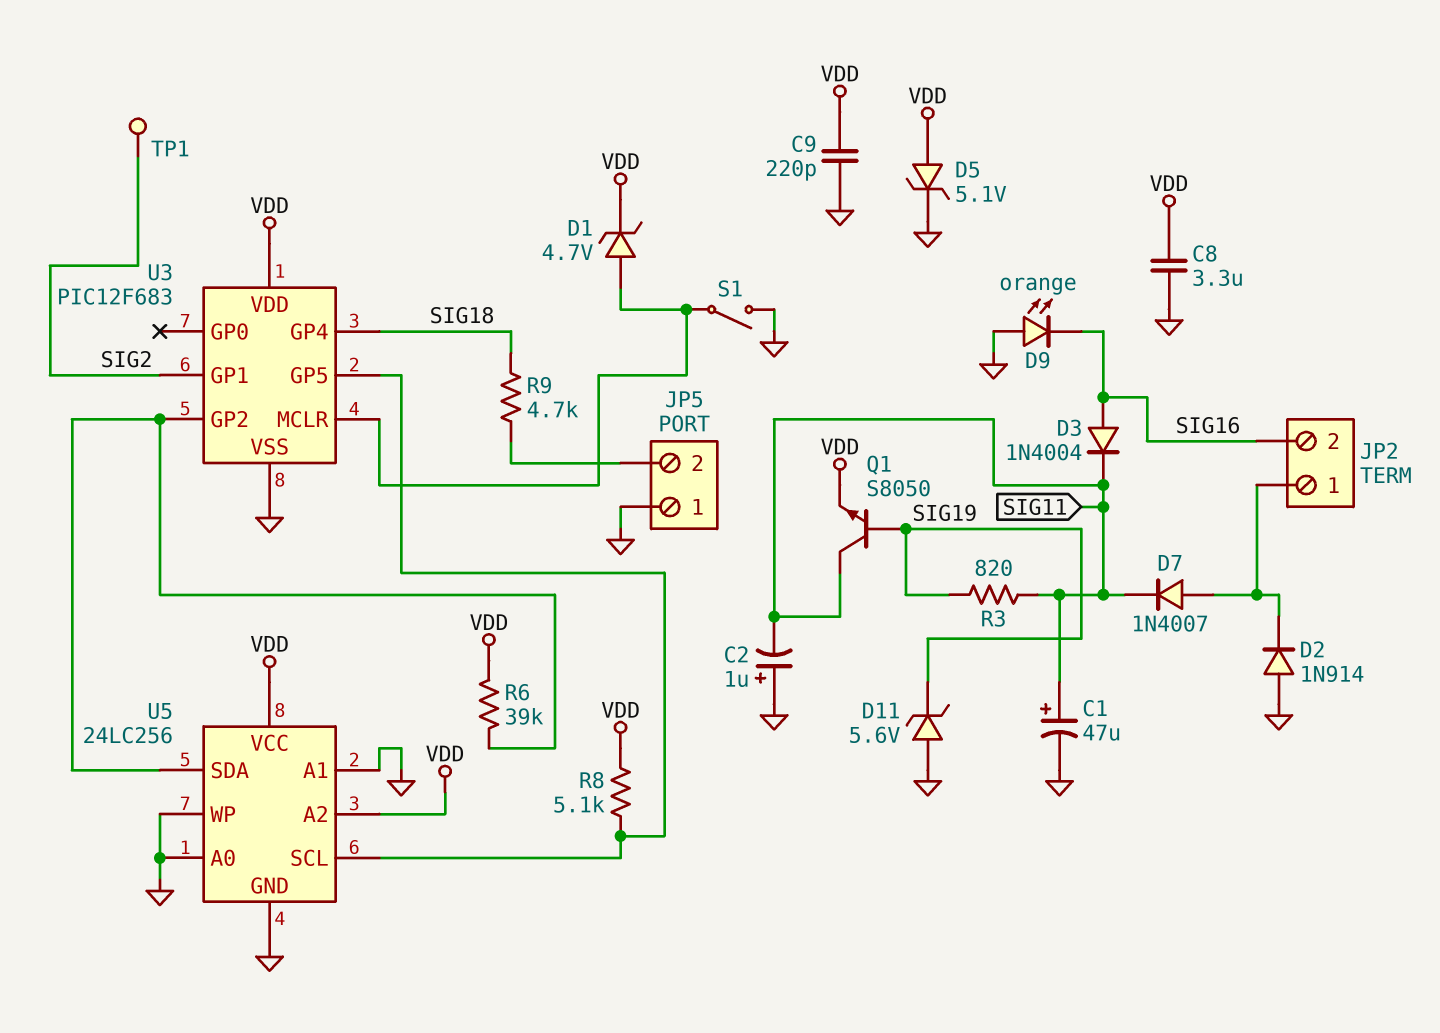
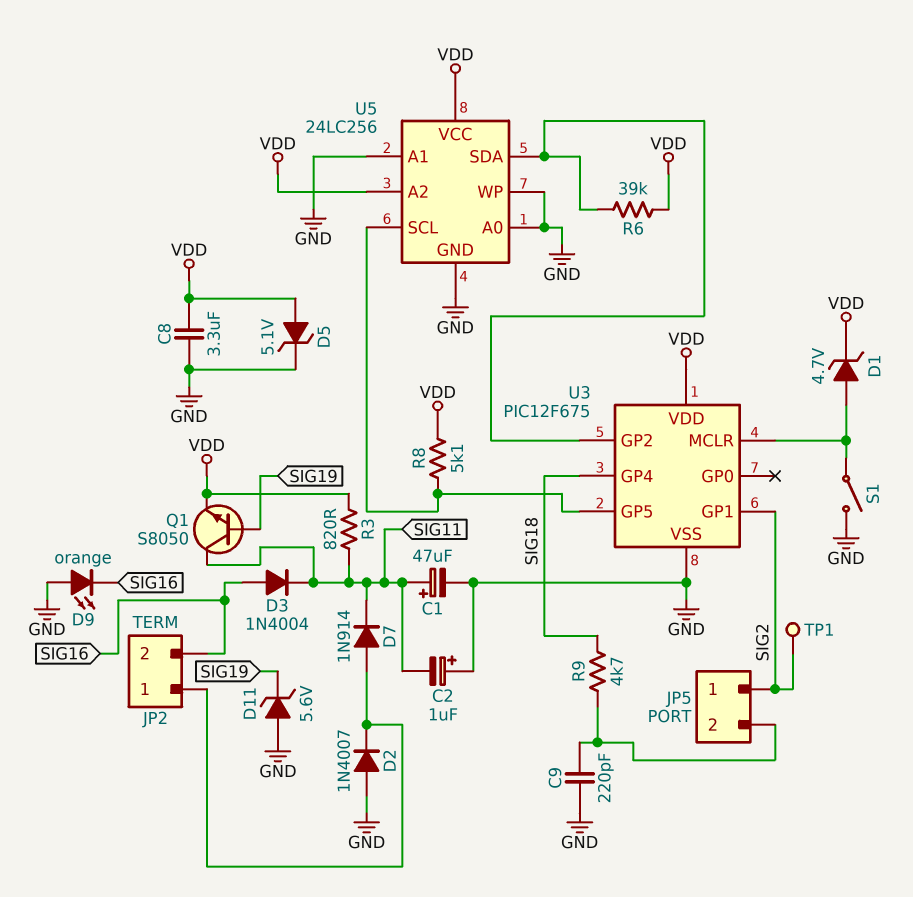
C9: 220pF (GND, VDD) -> 220pF (GND, JP5/2)
D2: diode 1N914 (A GND, K JP2/1) -> diode 1N4007 (A GND, K JP2/1)
D7: diode 1N4007 (A JP2/1, K SIG11) -> diode 1N914 (A JP2/1, K SIG11)
JP5 pin 1: GND -> SIG2
R3: 820 (SIG11, SIG19) -> 820 (SIG11, VDD)
U3: PIC12F683 -> PIC12F675

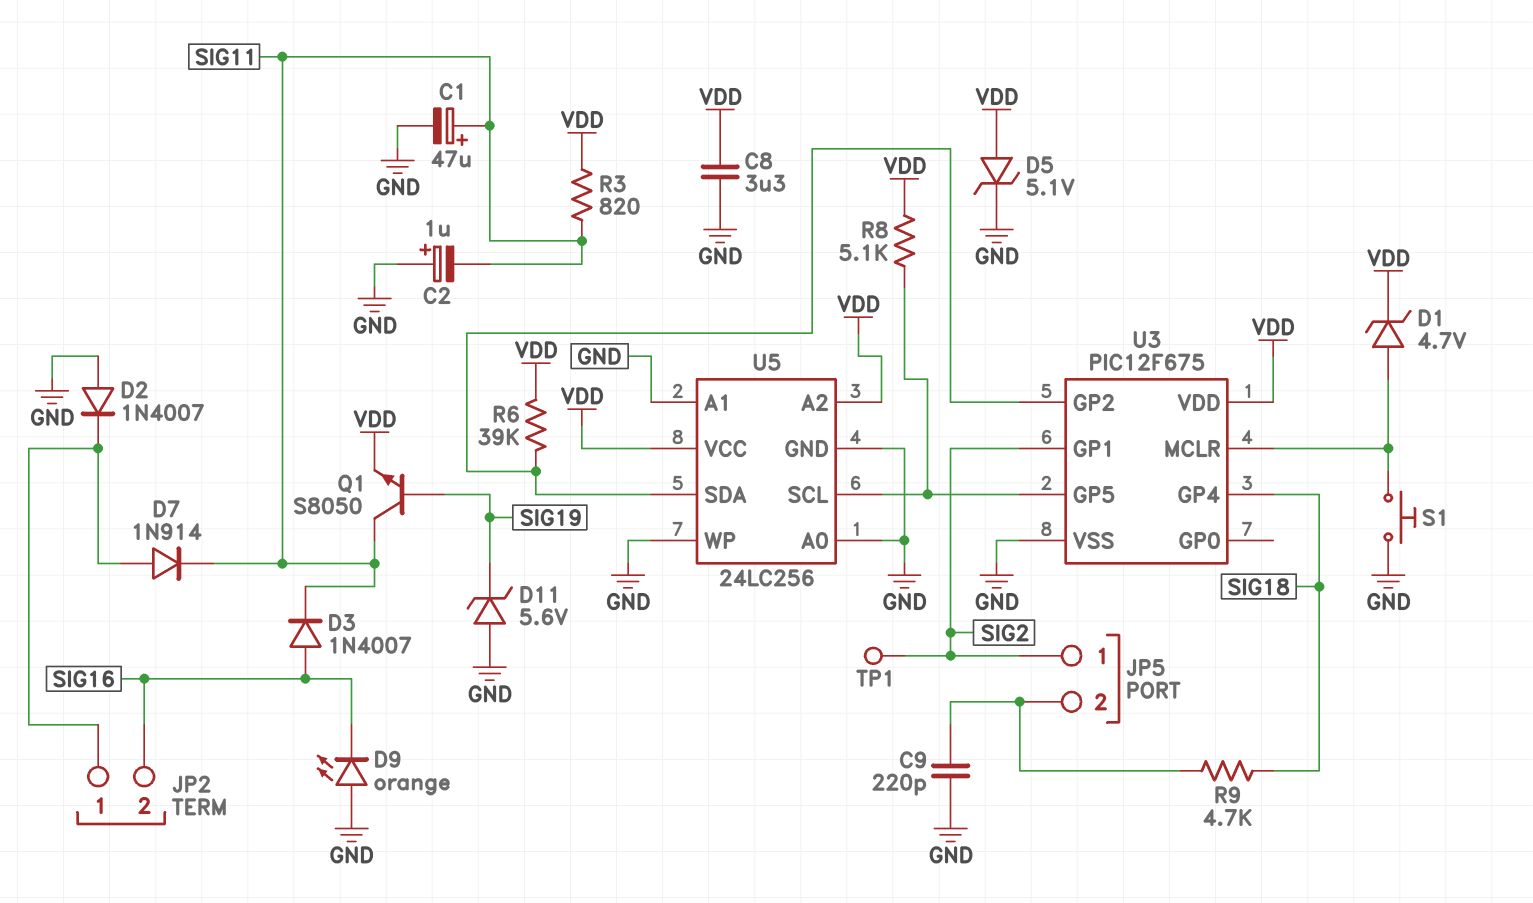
D3: diode 1N4004 (A SIG16, K SIG11) -> diode 1N4007 (A SIG16, K SIG11)
S1: switch (GND, U3/MCLR) -> button (GND, U3/MCLR)

